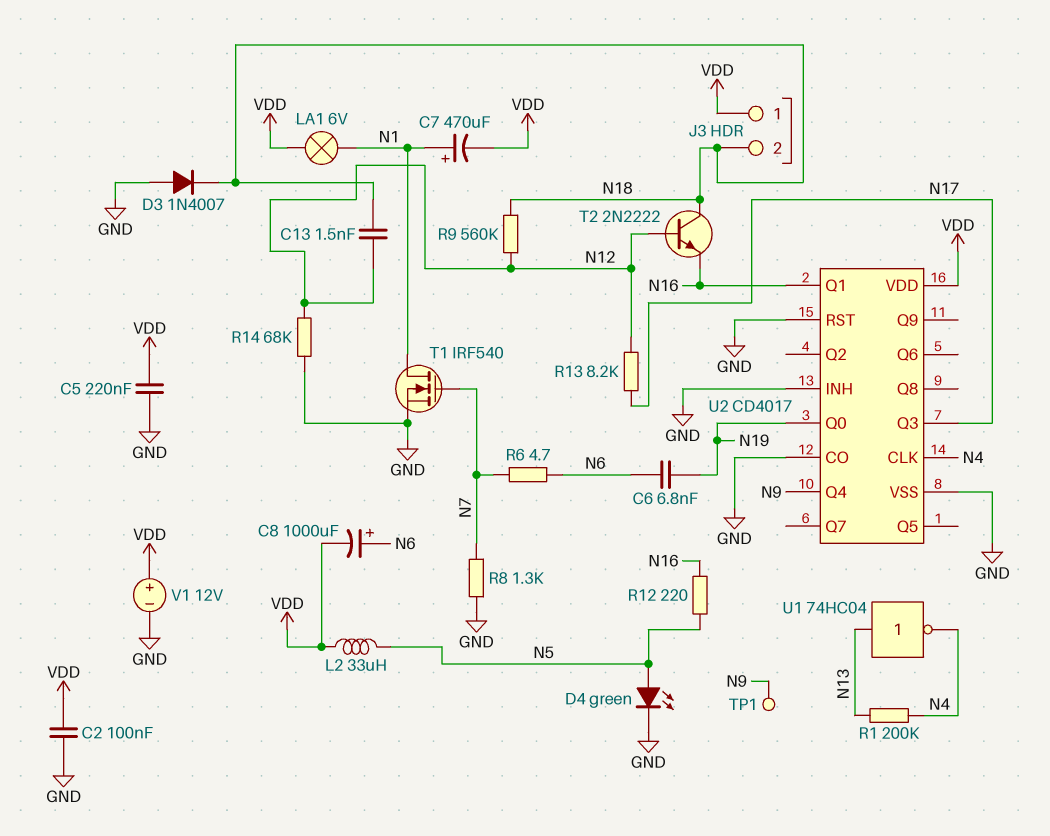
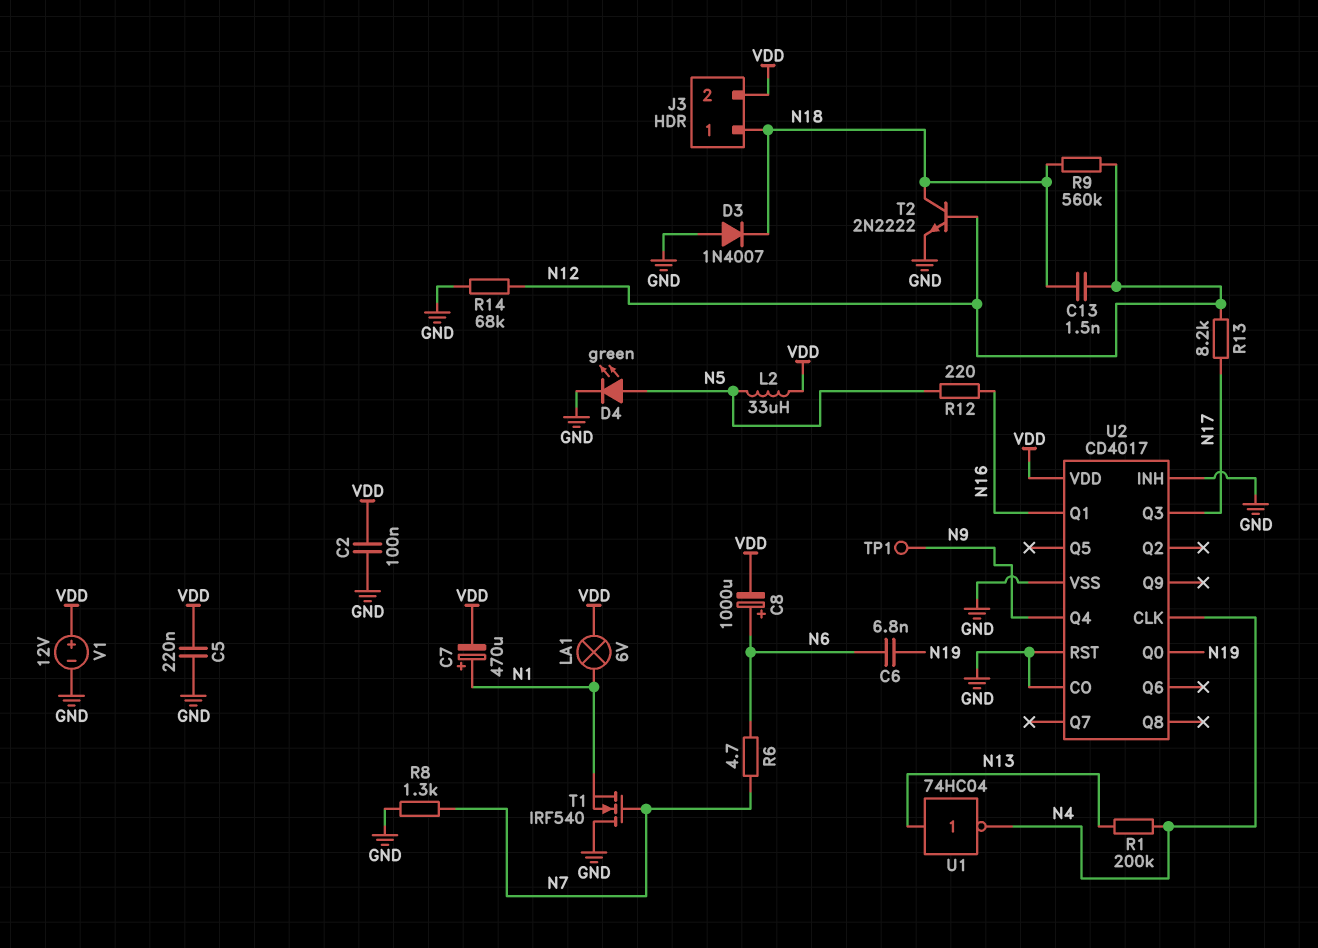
J3 pin 1: VDD -> N18
J3 pin 2: N18 -> VDD
T1: NMOS IRF540 (G N7, D N1, S GND) -> NMOS IRF540 (G N7, D GND, S N1)
T2: NPN 2N2222 (B N12, C N18, E N16) -> NPN 2N2222 (B N12, C N18, E GND)

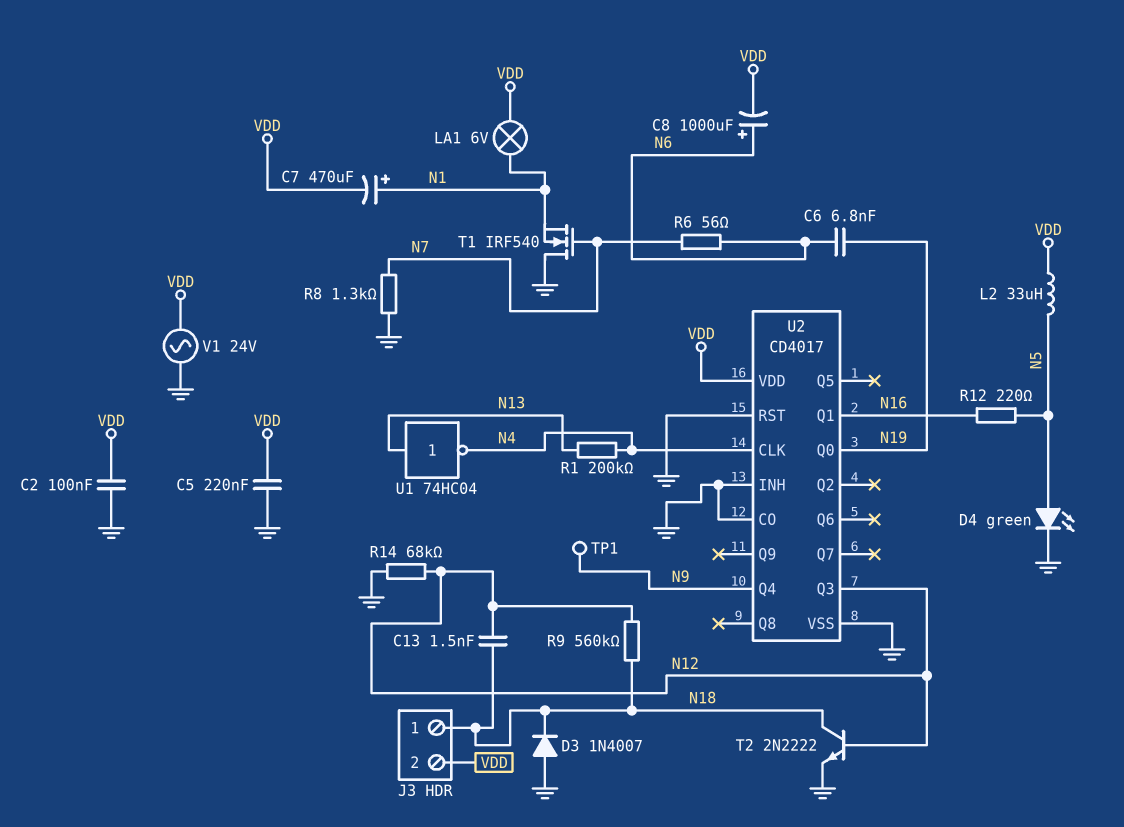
R6: 4.7 (N6, N7) -> 56 (N6, N7)
R13: 8.2k (N12, N17) -> none
U2 pin Q3: N17 -> N12
V1: 12V (plus VDD, minus GND) -> AC 24V (GND, VDD)

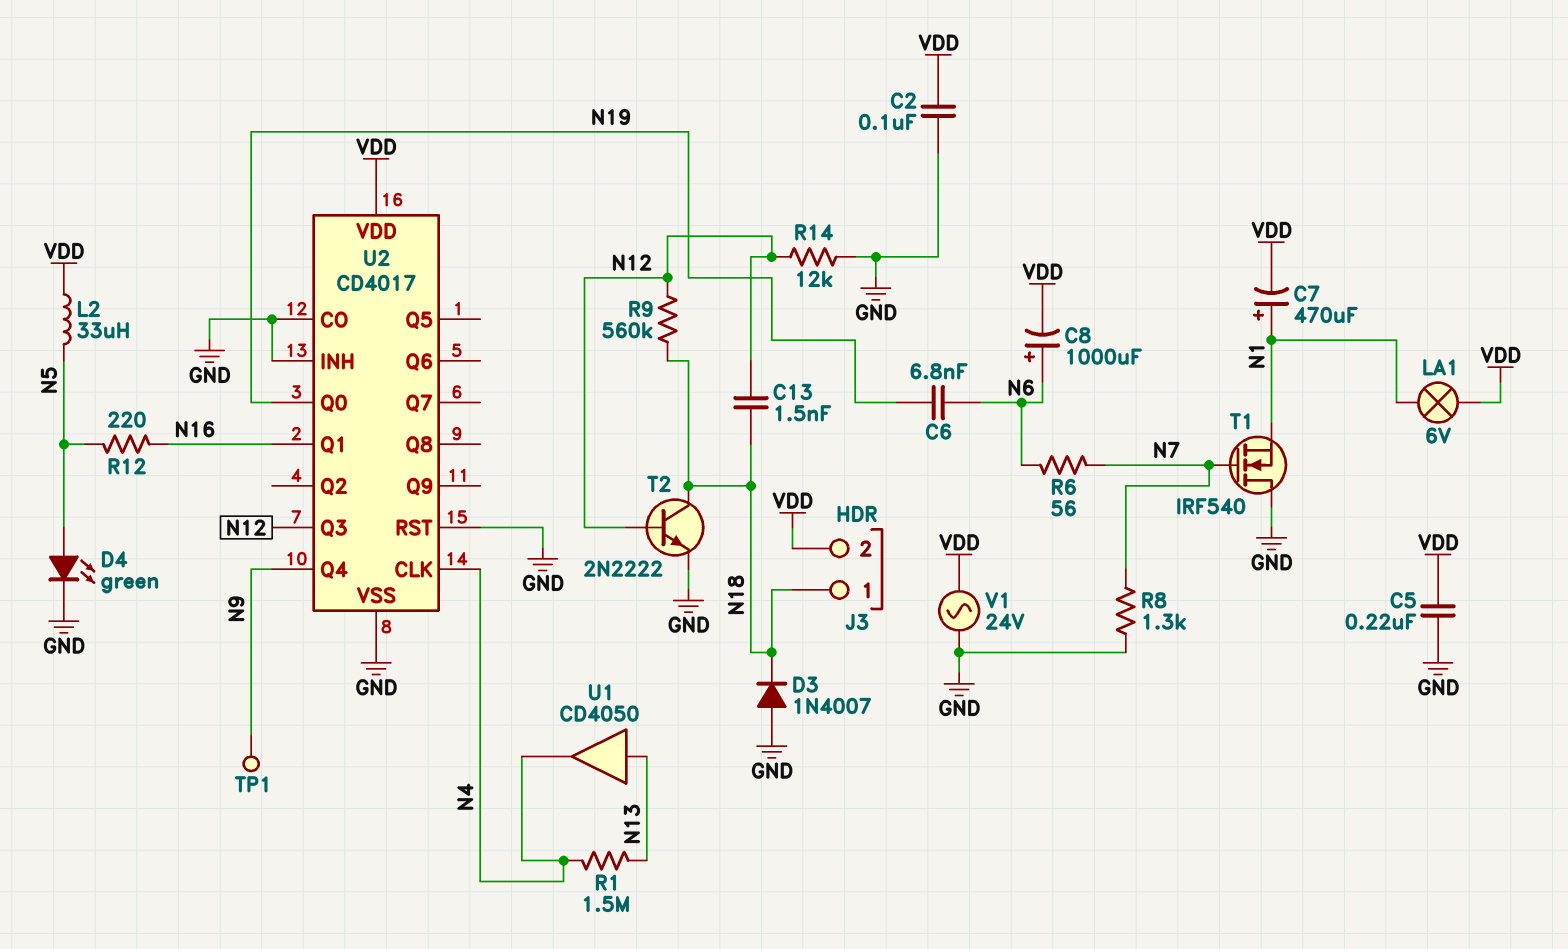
R1: 200k (N4, N13) -> 1.5M (N4, N13)
R14: 68k (GND, N12) -> 12k (GND, N12)
U1: NOT 74HC04 (in N13, out N4) -> buffer CD4050 (in N13, out N4)

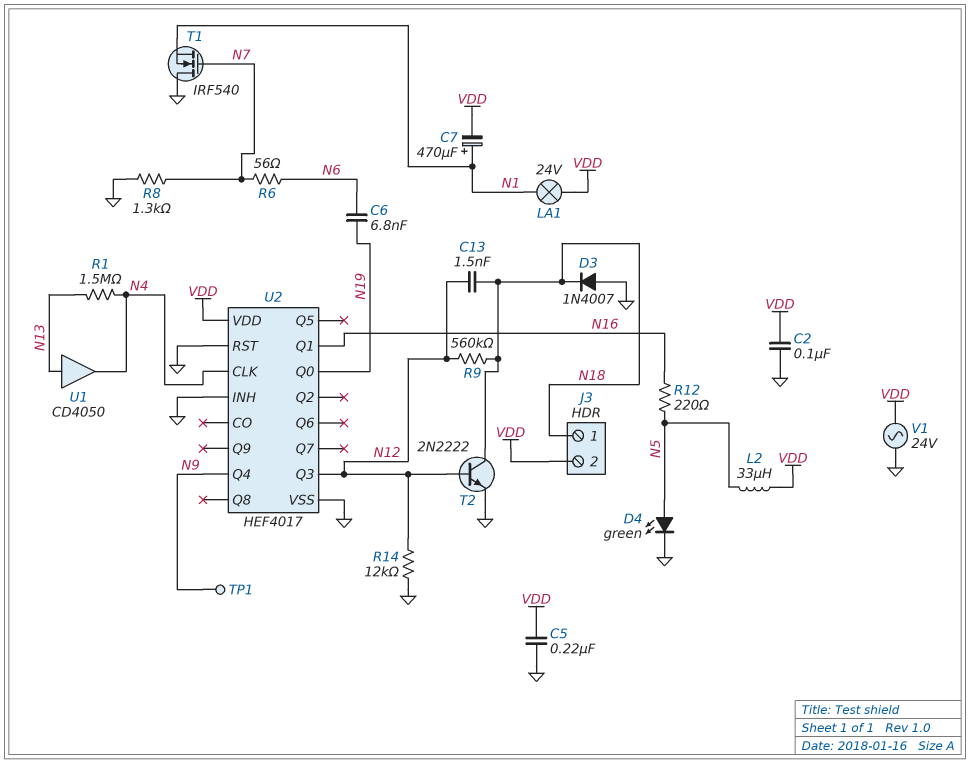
C8: 1000uF (plus N6, minus VDD) -> none
LA1: lamp 6V (N1, VDD) -> lamp 24V (N1, VDD)
U2: CD4017 -> HEF4017
U2 pin CO: GND -> none

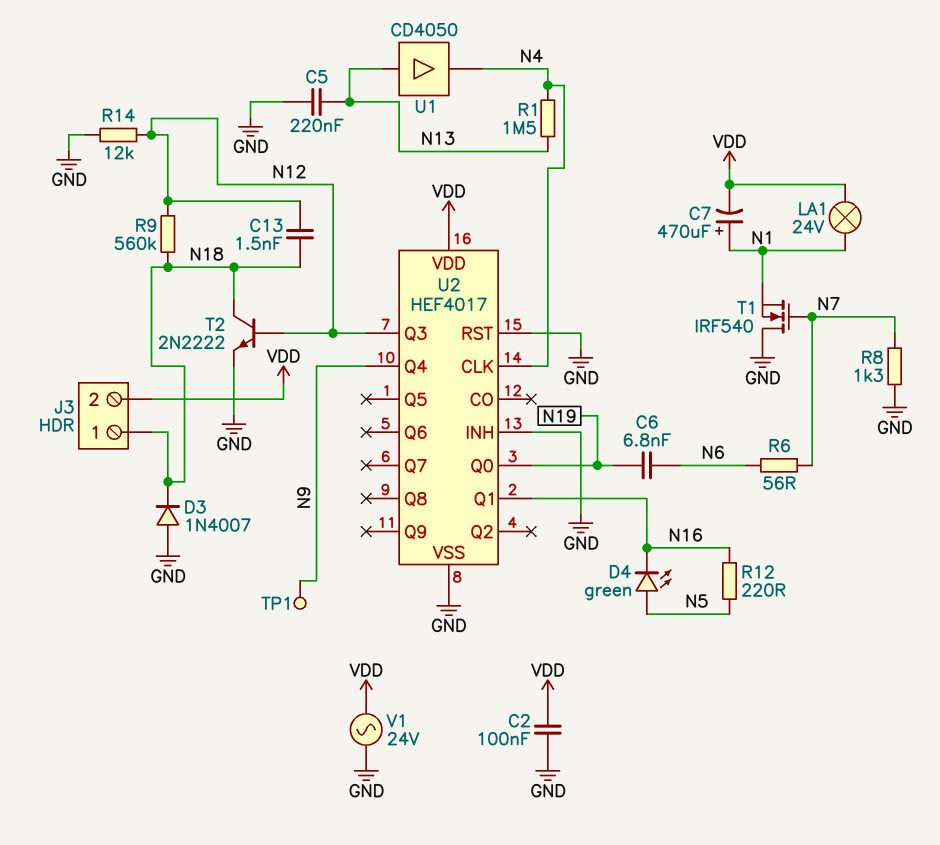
C5: 220nF (GND, VDD) -> 220nF (GND, N13)
D4: LED green (A N5, K GND) -> LED green (A N5, K N16)
L2: 33uH (N5, VDD) -> none

